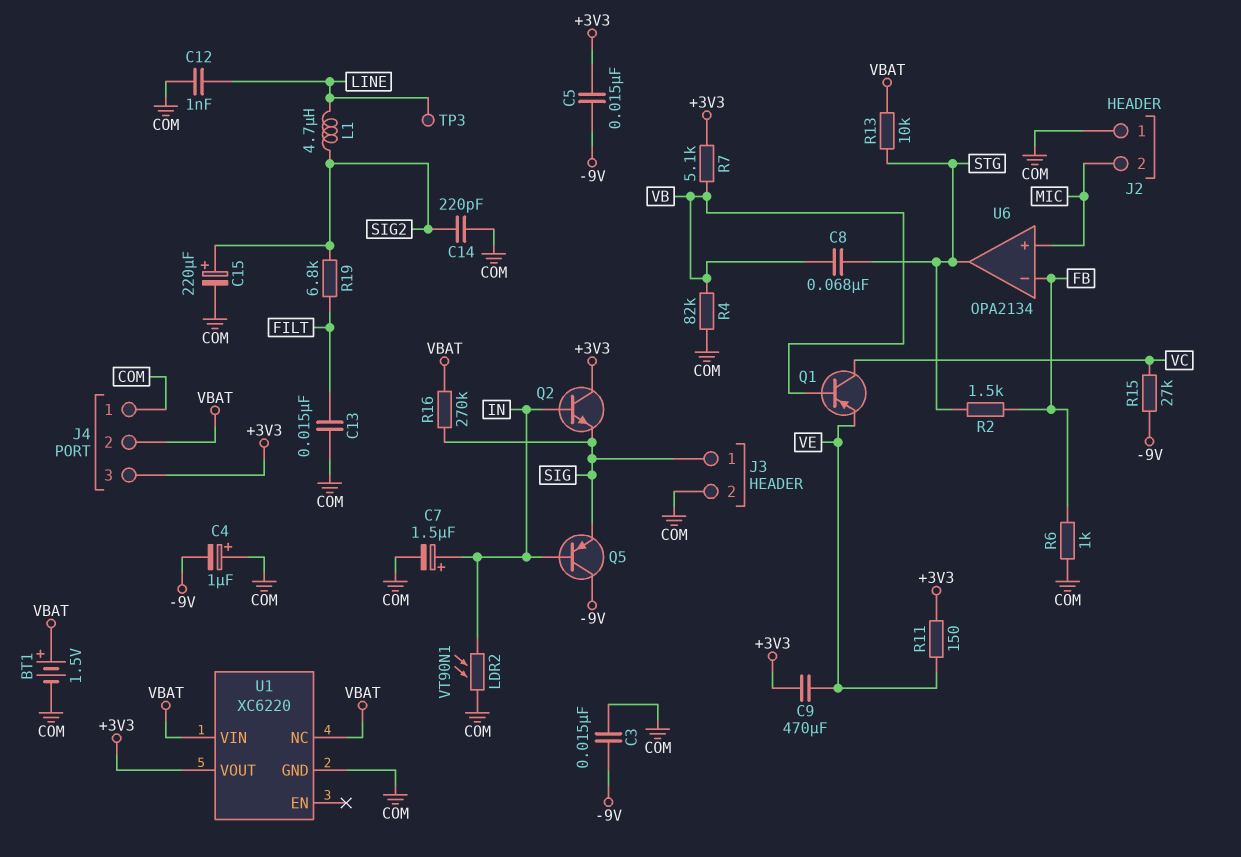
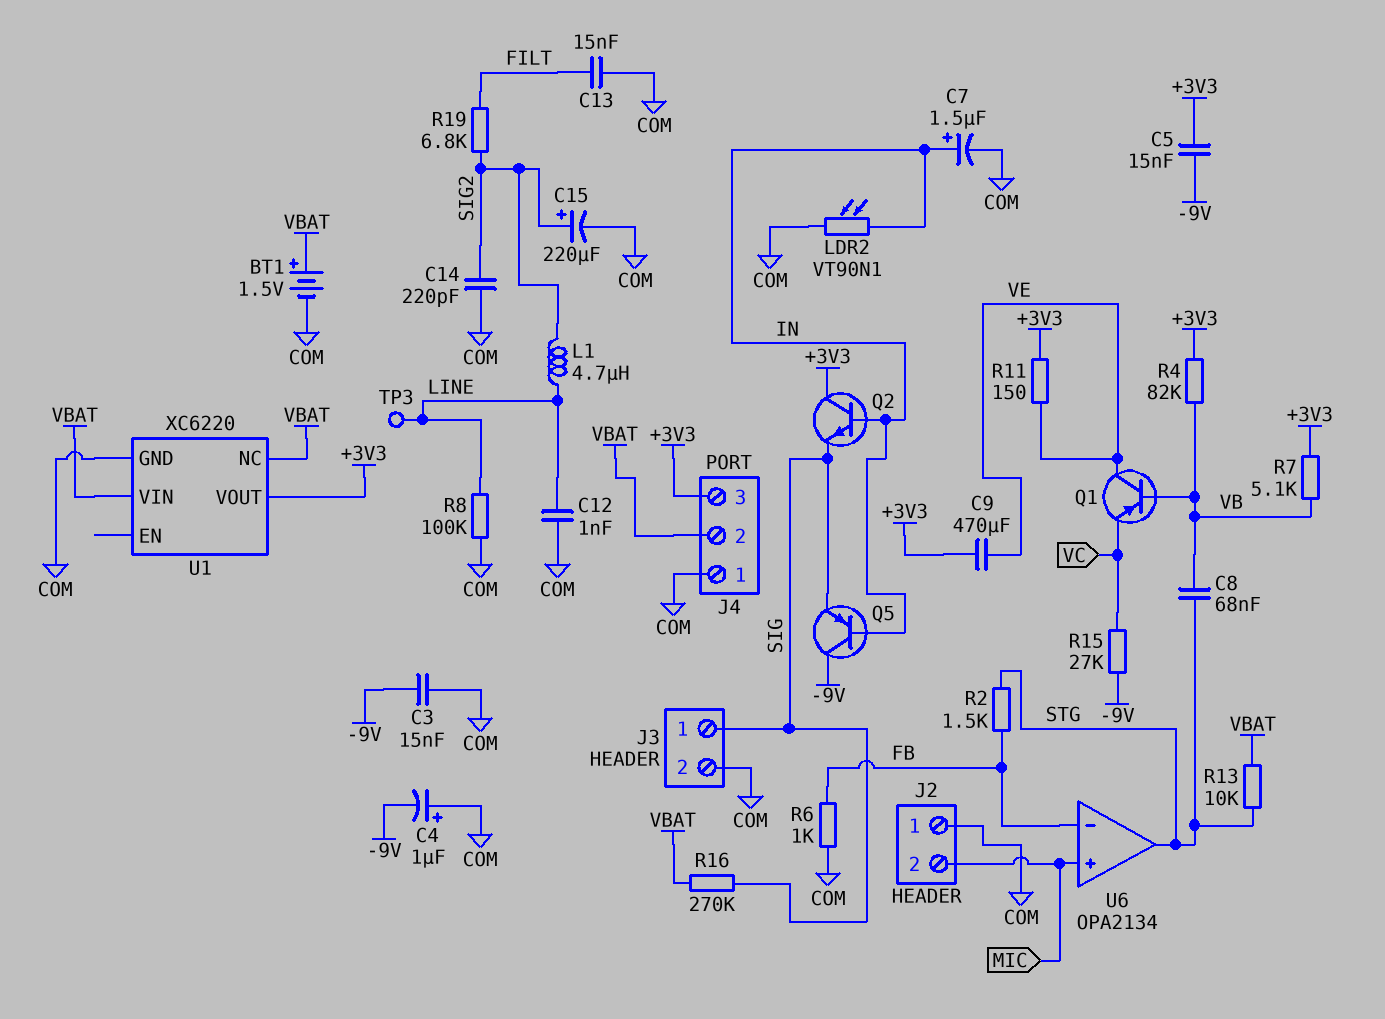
Q1: PNP (B VB, C VC, E VE) -> PNP (B VB, C VE, E VC)
R4: 82k (COM, VB) -> 82k (+3V3, VB)
R8: none -> 100k (COM, LINE)

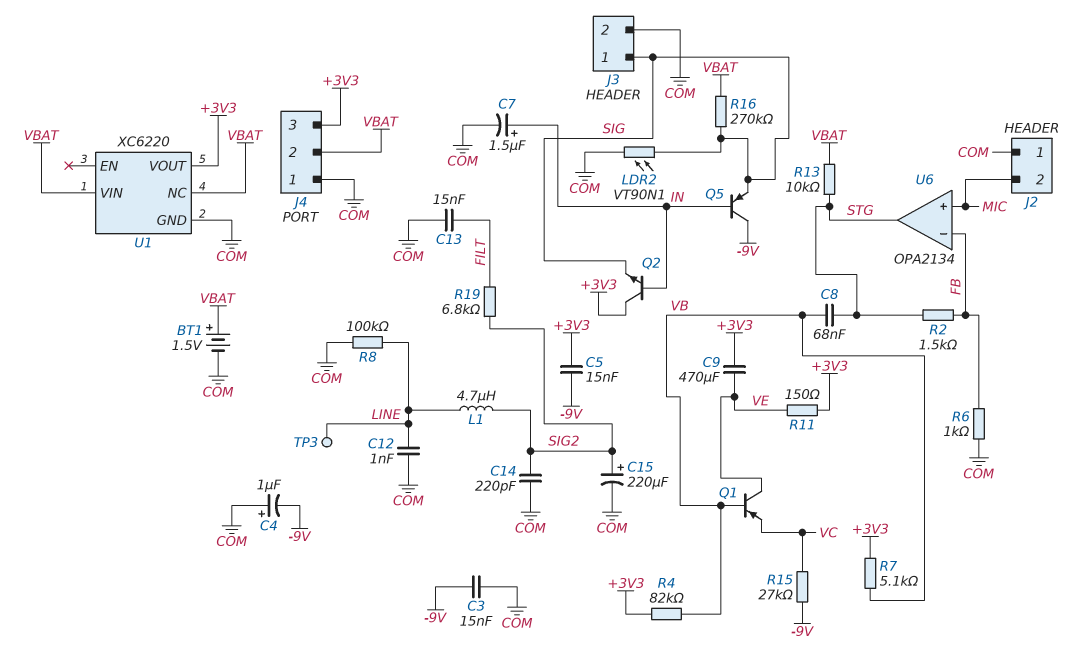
LDR2: VT90N1 (COM, IN) -> VT90N1 (COM, SIG)

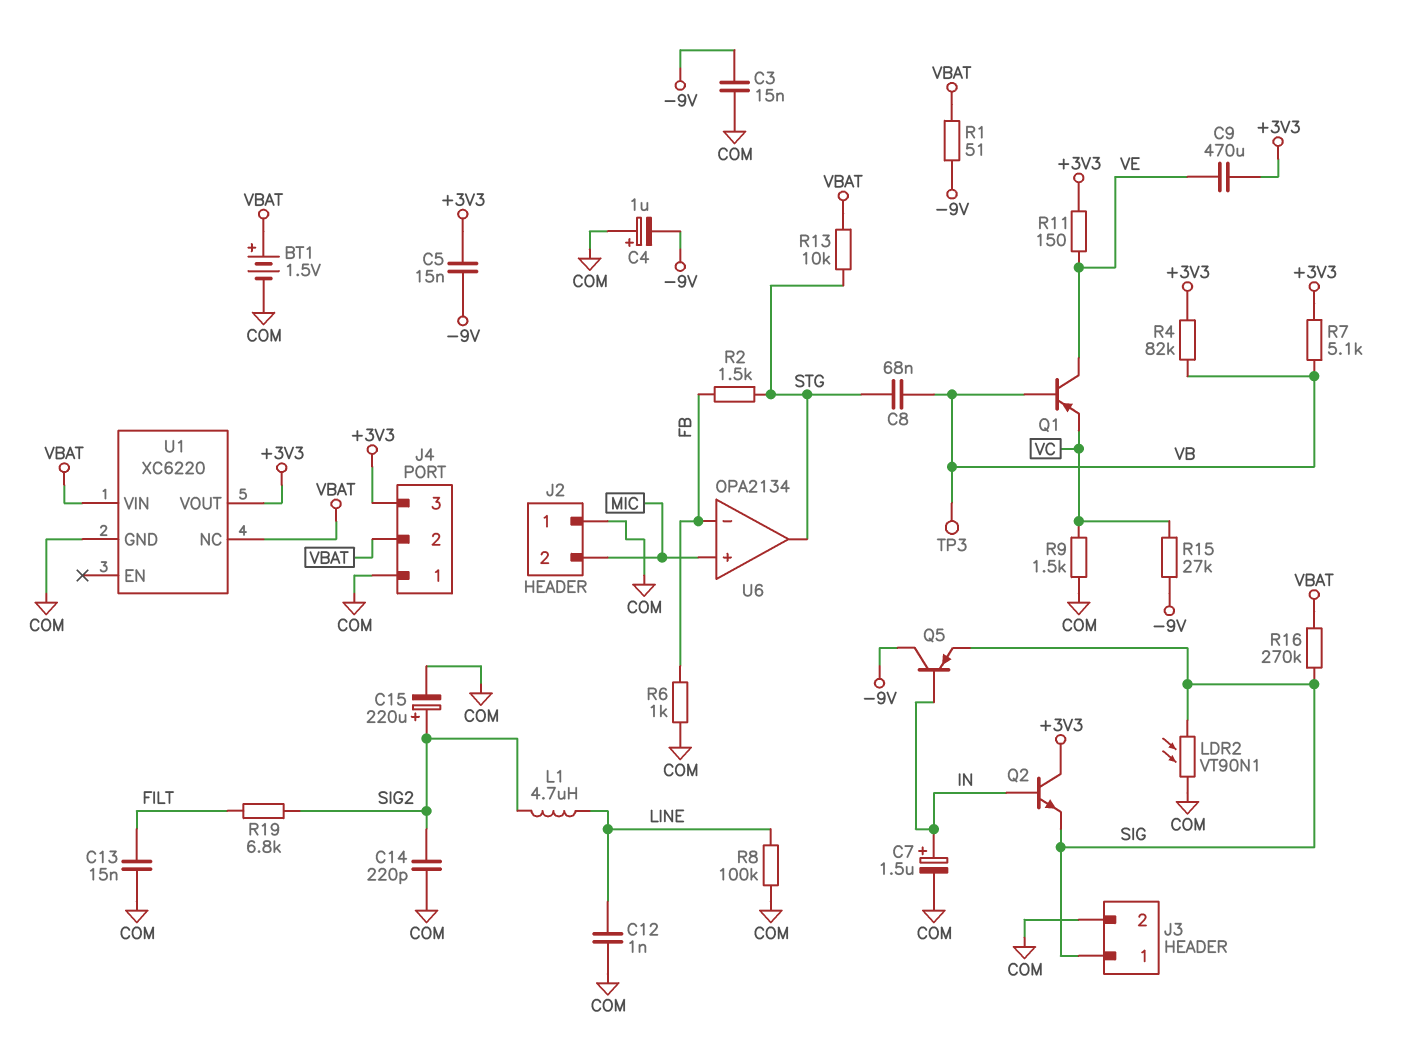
R1: none -> 51 (-9V, VBAT)
R9: none -> 1.5k (COM, VC)
TP3: test point (LINE) -> test point (VB)

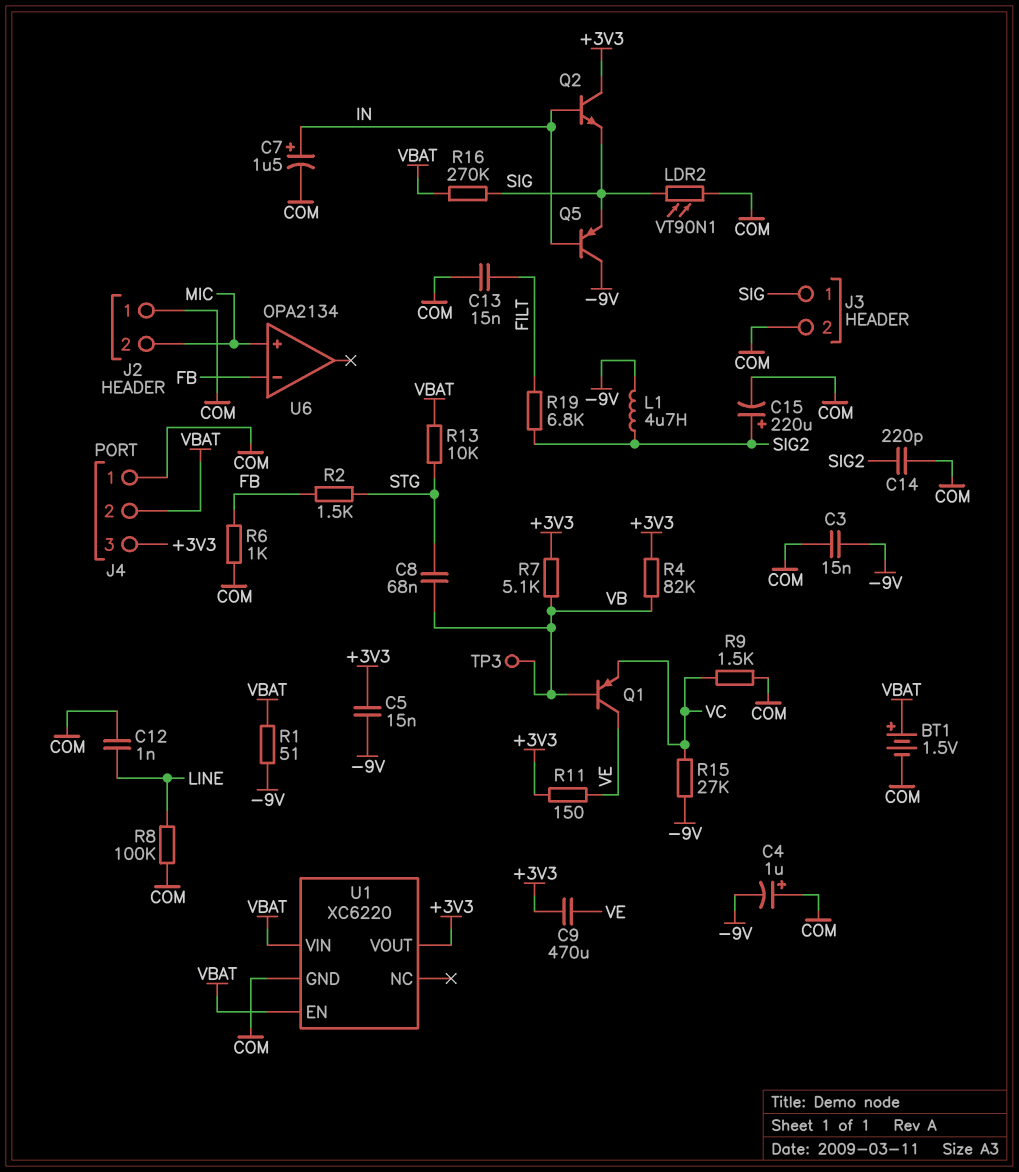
L1: 4.7uH (LINE, SIG2) -> 4.7uH (-9V, SIG2)
U1 pin EN: none -> VBAT
U1 pin NC: VBAT -> none
U6 pin out: STG -> none

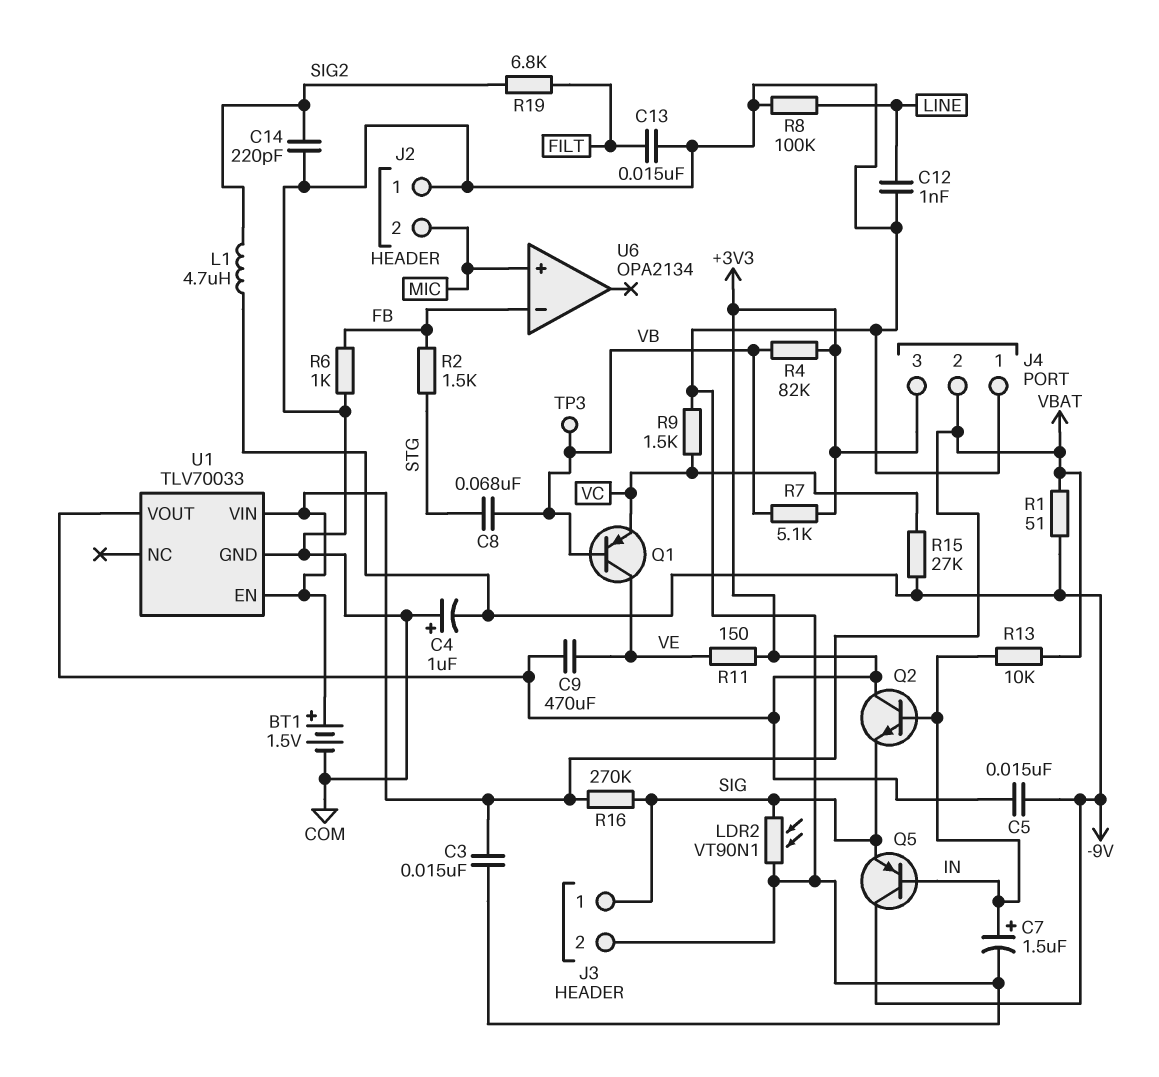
C3: 15nF (-9V, COM) -> 15nF (COM, VBAT)
C15: 220uF (plus SIG2, minus COM) -> none
R13: 10k (STG, VBAT) -> 10k (IN, VBAT)
U1: XC6220 -> TLV70033

